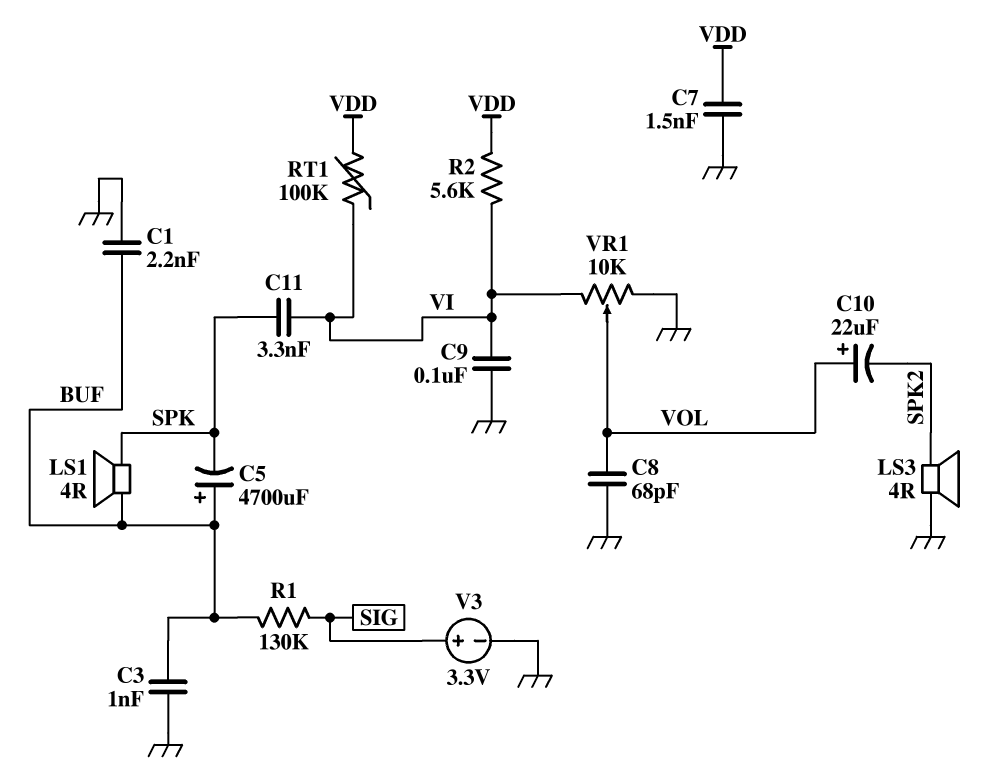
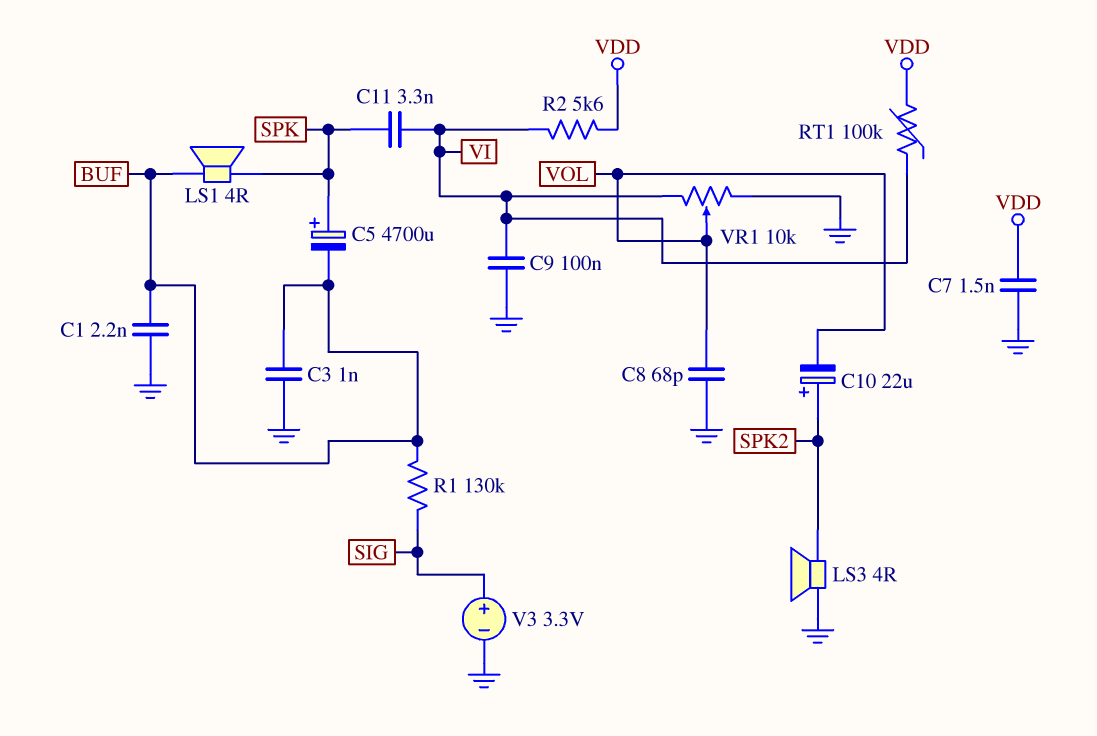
C5: 4700uF (plus BUF, minus SPK) -> 4700uF (plus SPK, minus BUF)
C10: 22uF (plus VOL, minus SPK2) -> 22uF (plus SPK2, minus VOL)

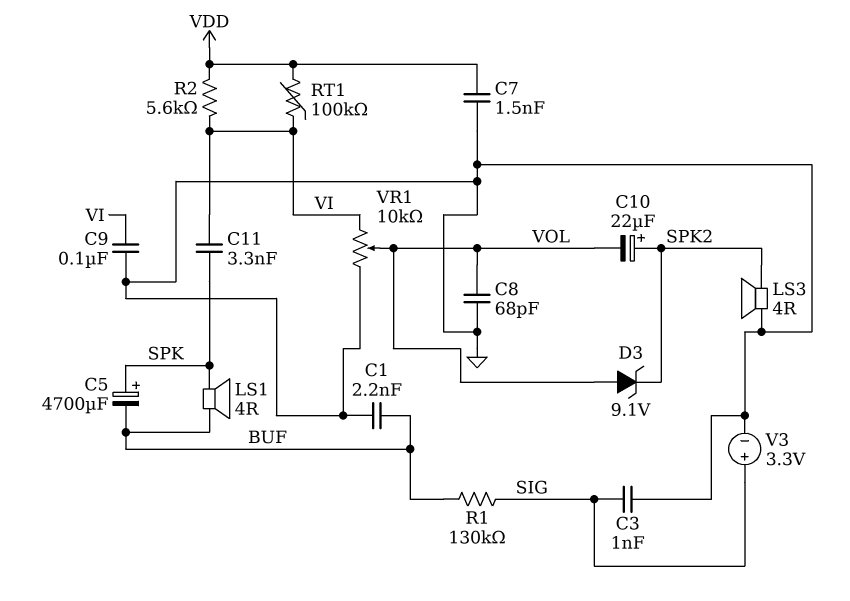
C3: 1nF (BUF, GND) -> 1nF (GND, SIG)
D3: none -> zener 9.1V (A VOL, K SPK2)

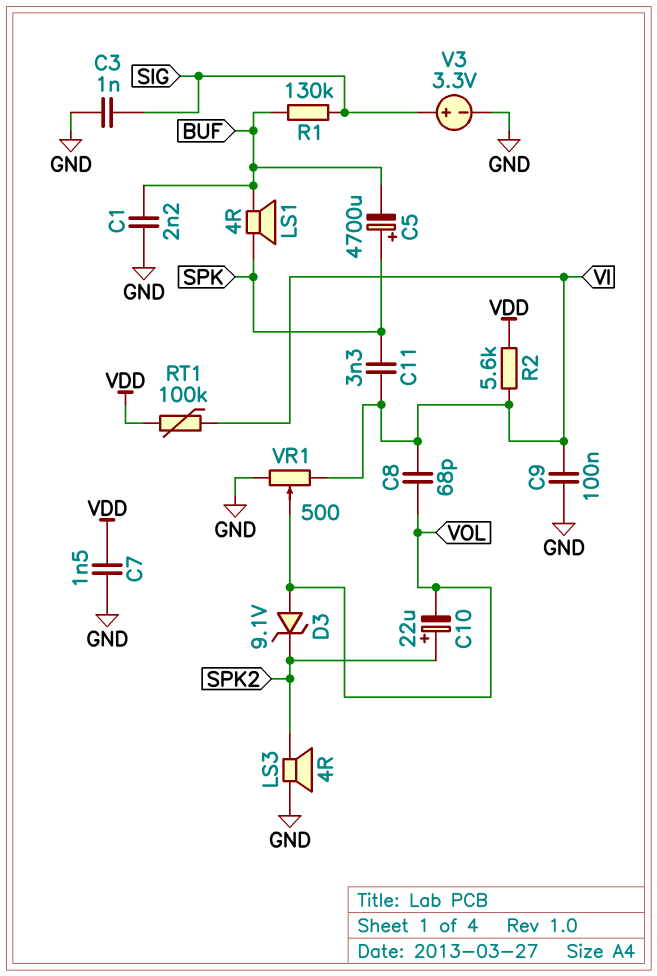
C8: 68pF (GND, VOL) -> 68pF (VI, VOL)
VR1: 10k (GND, VI, wiper VOL) -> 500 (GND, VI, wiper VOL)

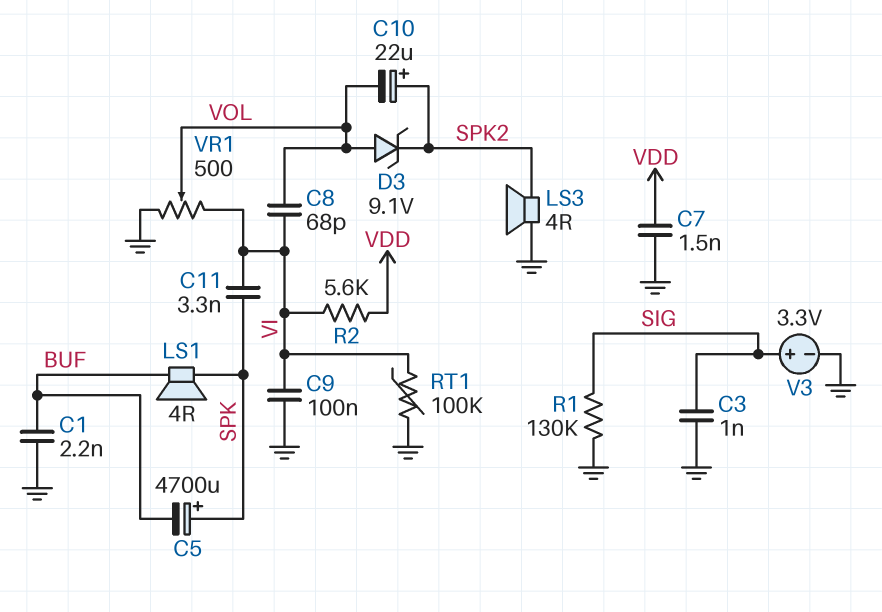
R1: 130k (BUF, SIG) -> 130k (GND, SIG)
RT1: 100k (VDD, VI) -> 100k (GND, VI)

